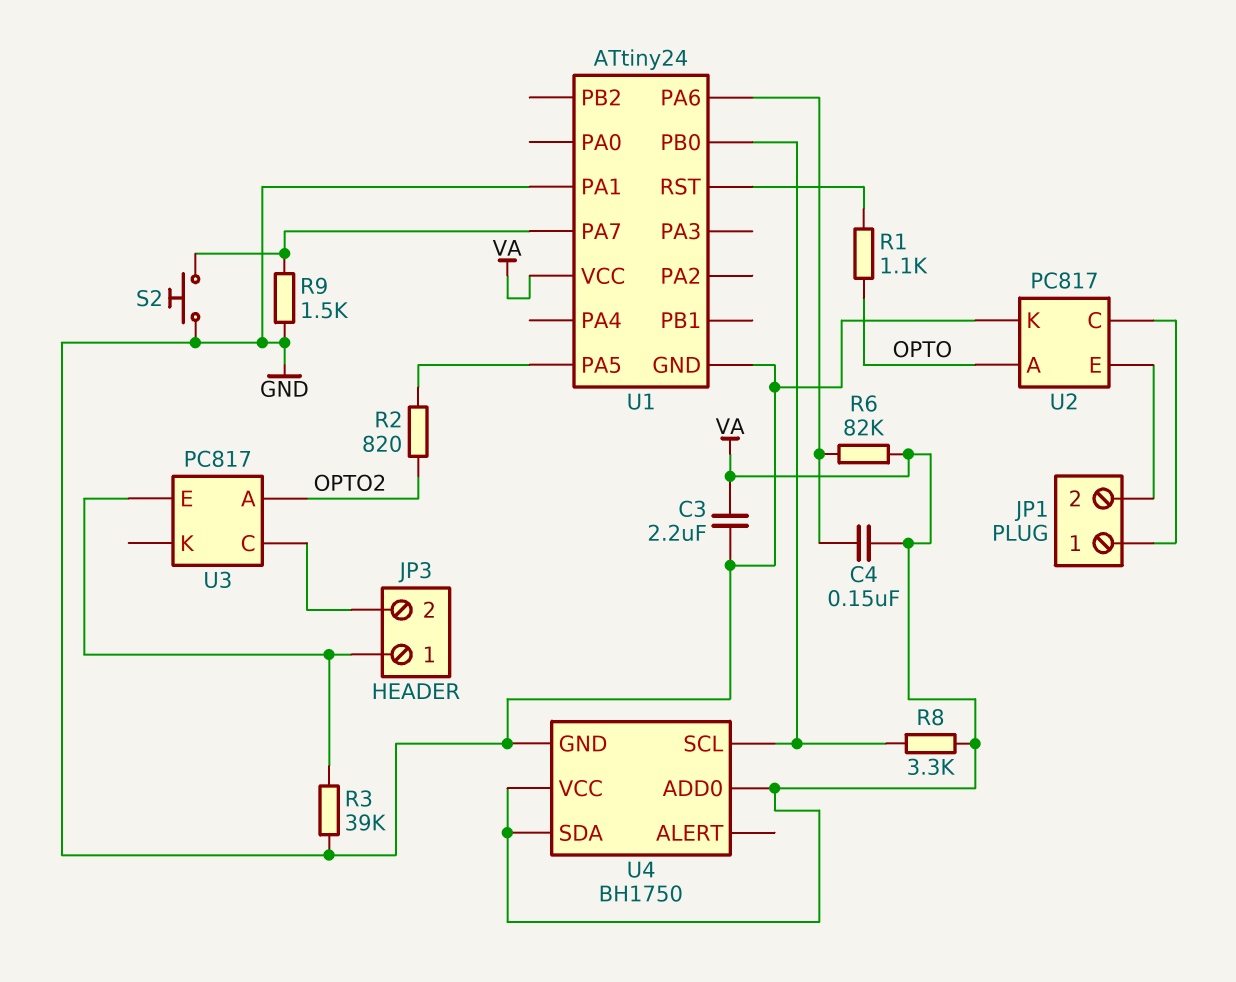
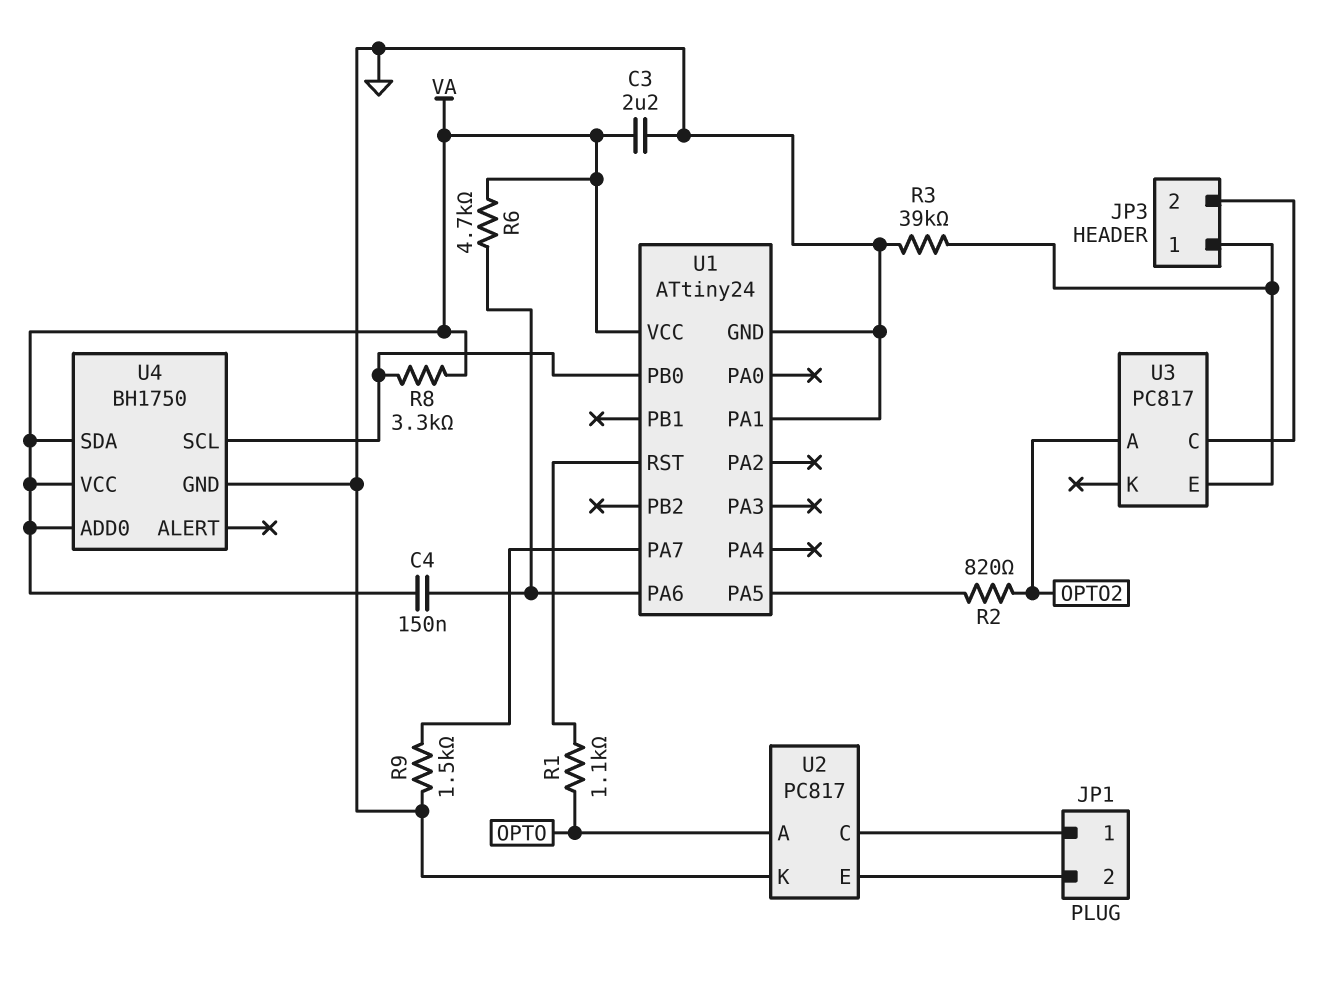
R6: 82k (U1/PA6, VA) -> 4.7k (U1/PA6, VA)
S2: button (GND, U1/PA7) -> none

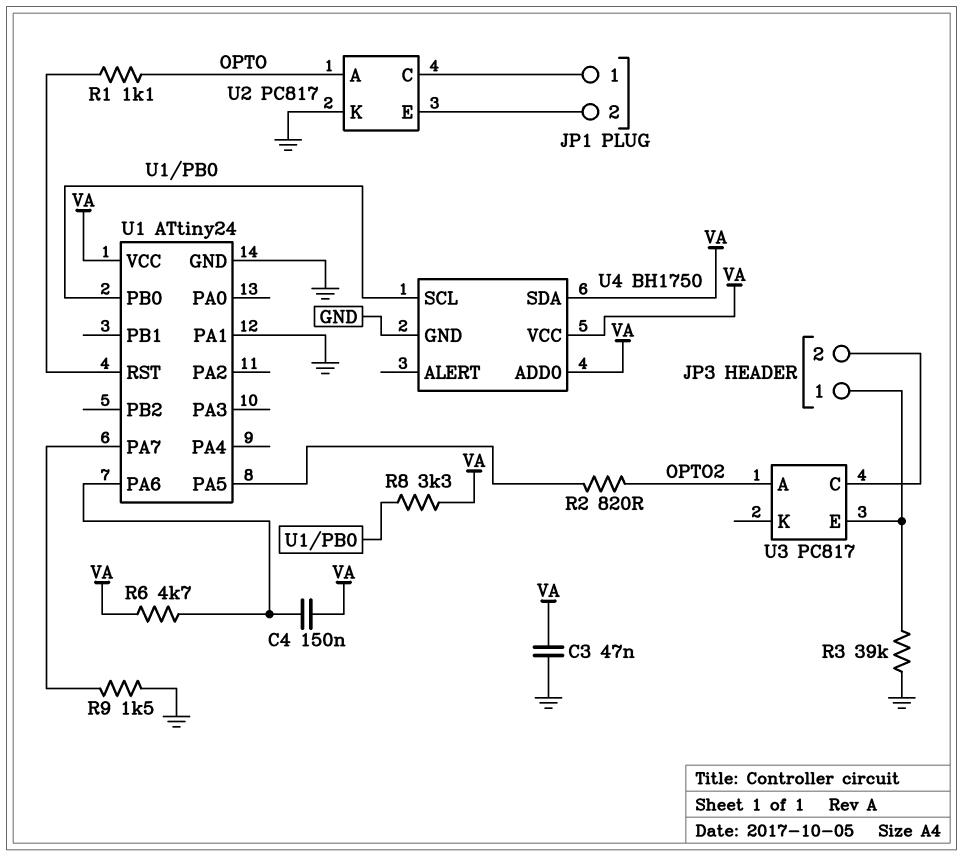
C3: 2.2uF (GND, VA) -> 47nF (GND, VA)

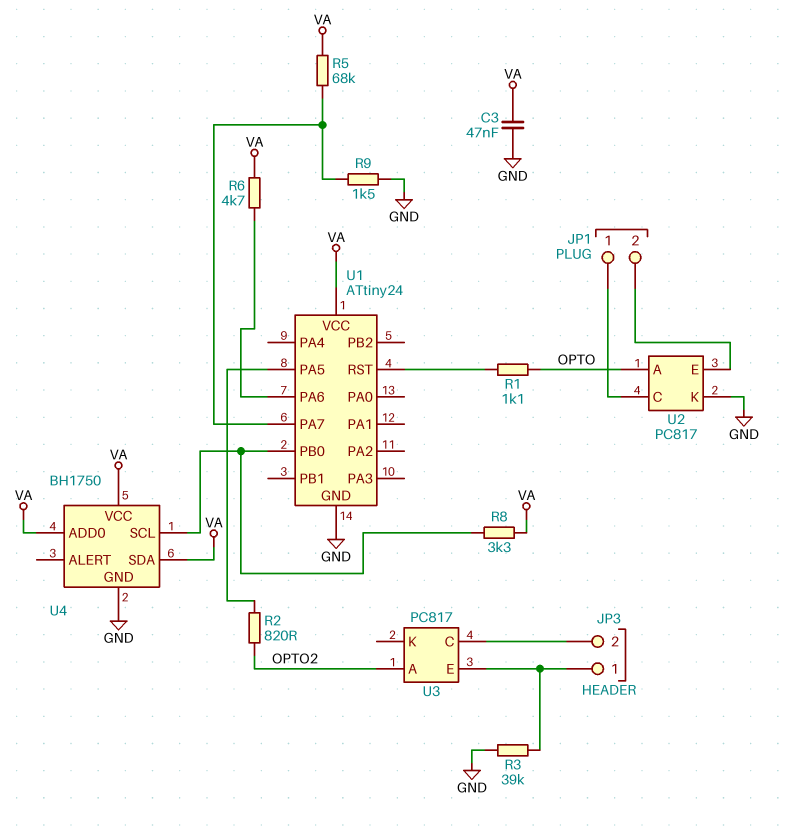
C4: 150nF (U1/PA6, VA) -> none
R5: none -> 68k (U1/PA7, VA)
U1 pin PA1: GND -> none

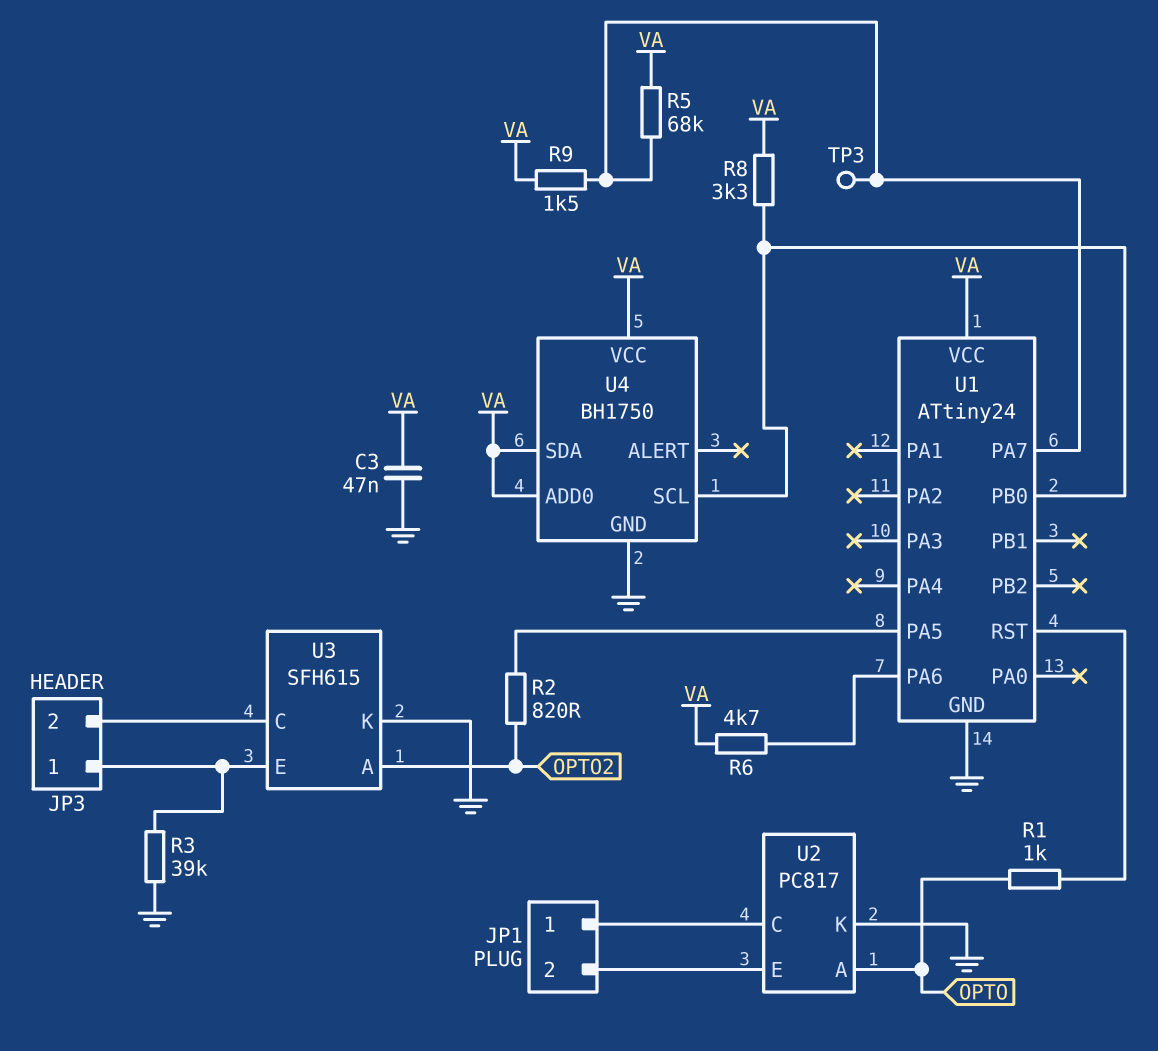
R1: 1.1k (OPTO, U1/RST) -> 1k (OPTO, U1/RST)
R9: 1.5k (GND, U1/PA7) -> 1.5k (U1/PA7, VA)
TP3: none -> test point (U1/PA7)
U3: PC817 -> SFH615
U3 pin K: none -> GND

